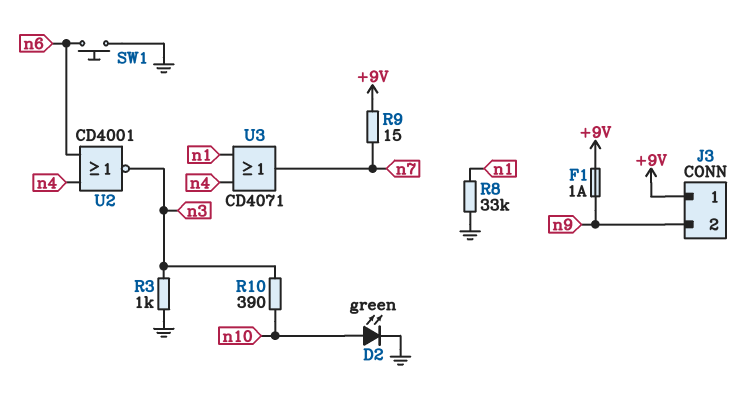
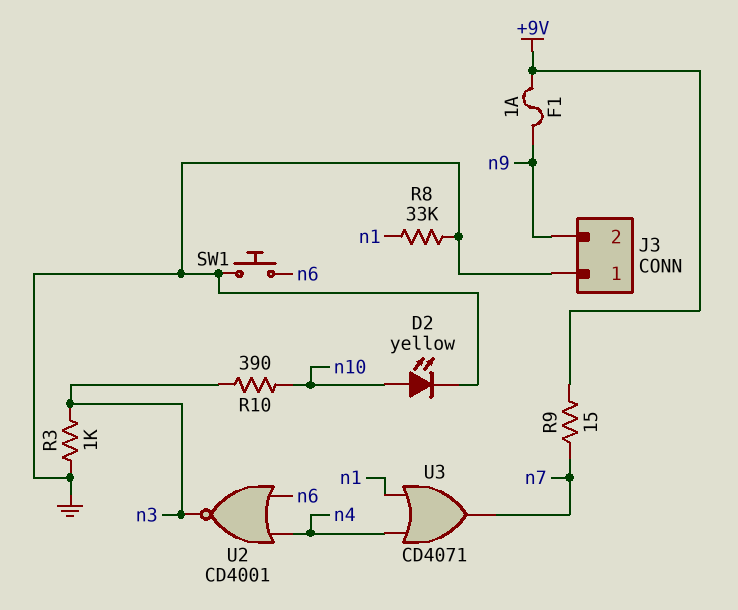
D2: LED green (A n10, K GND) -> LED yellow (A n10, K GND)
J3 pin 1: +9V -> GND

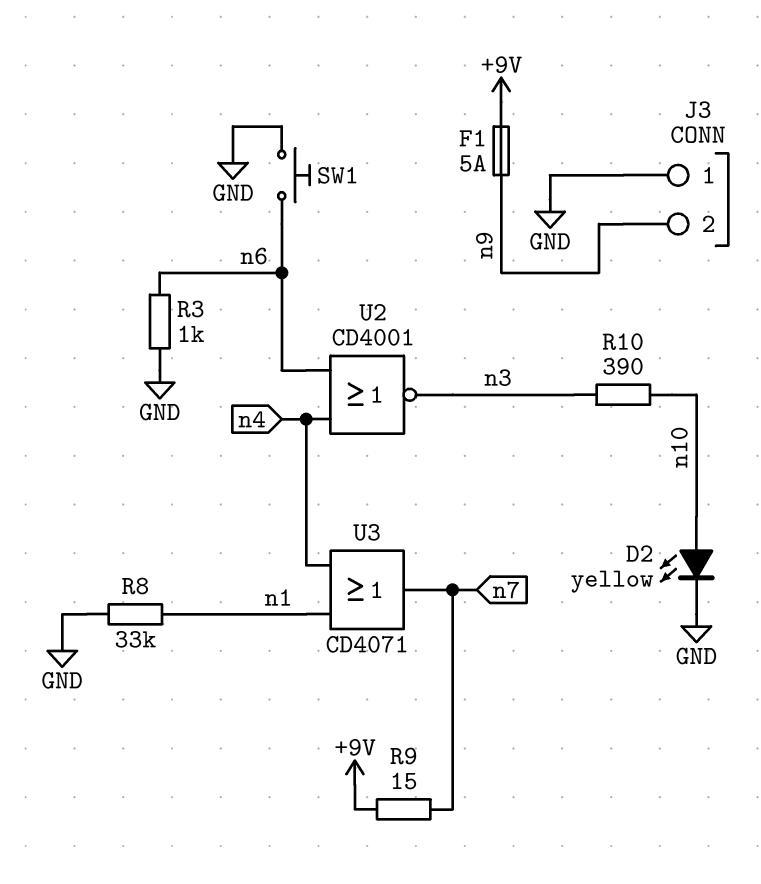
F1: 1A (+9V, n9) -> 5A (+9V, n9)
R3: 1k (GND, n3) -> 1k (GND, n6)

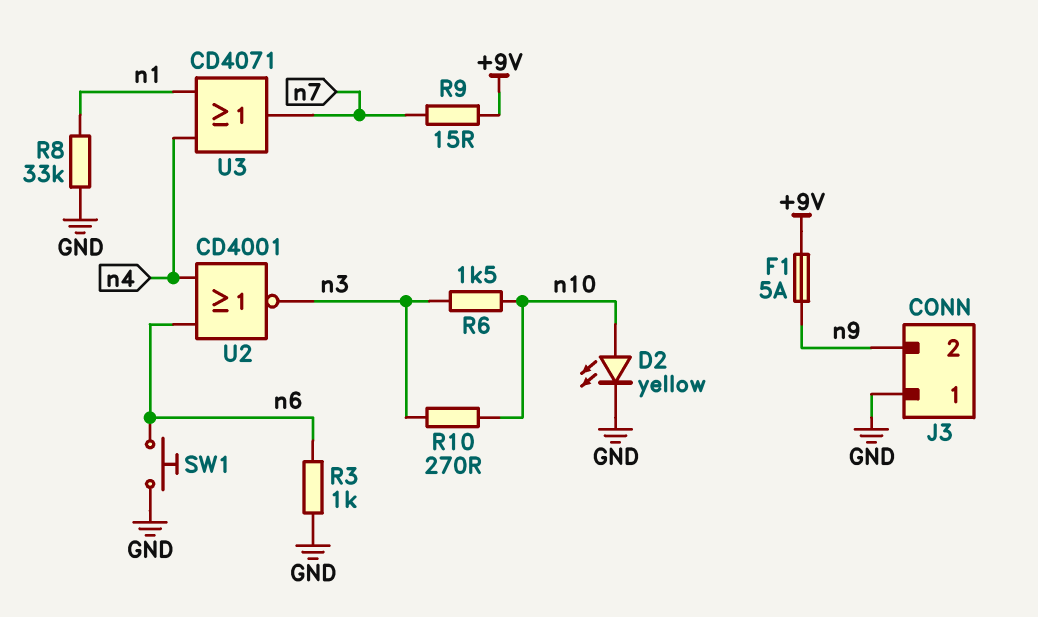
R6: none -> 1.5k (n3, n10)
R10: 390 (n3, n10) -> 270 (n3, n10)

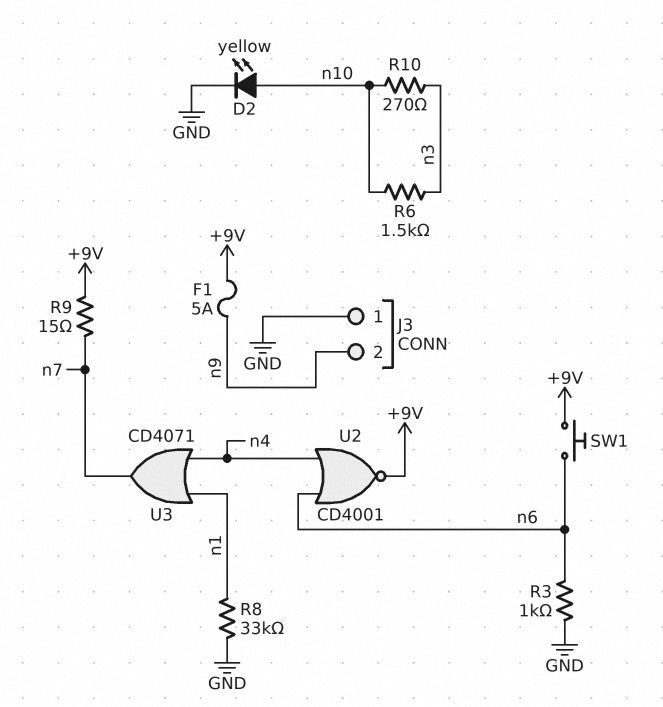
SW1: button (GND, n6) -> button (+9V, n6)
U2: NOR CD4001 (in n4, in n6, out n3) -> NOR CD4001 (in n4, in n6, out +9V)

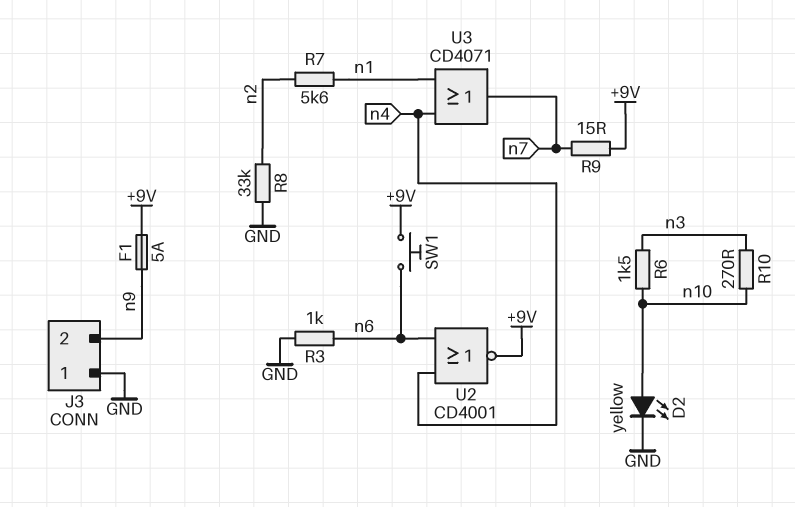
R7: none -> 5.6k (n1, n2)
R8: 33k (GND, n1) -> 33k (GND, n2)

